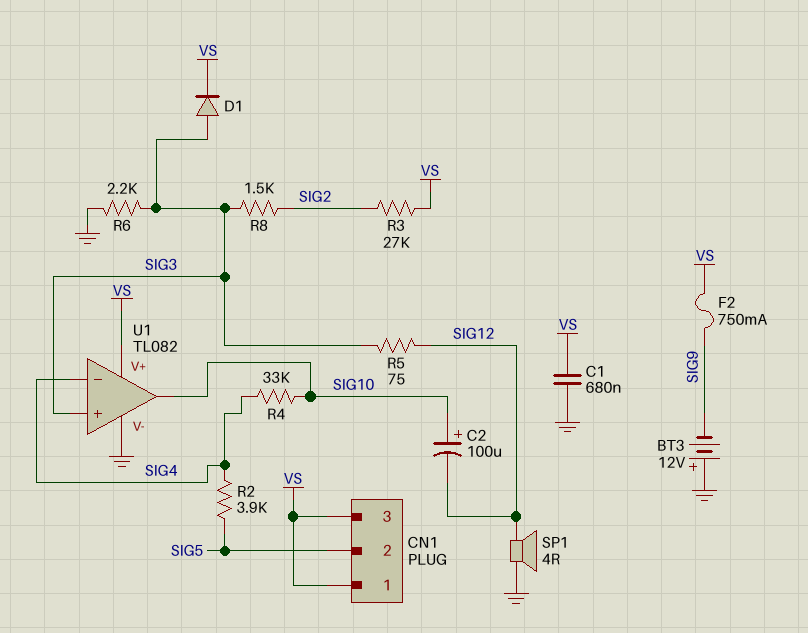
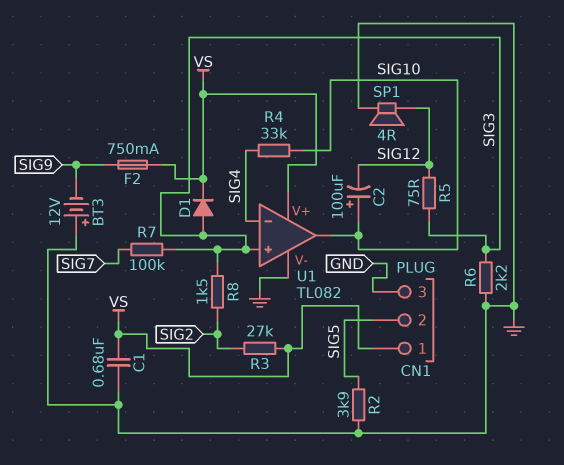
CN1 pin 3: VS -> GND
R2: 3.9k (SIG4, SIG5) -> 3.9k (GND, SIG5)
R7: none -> 100k (SIG3, SIG7)

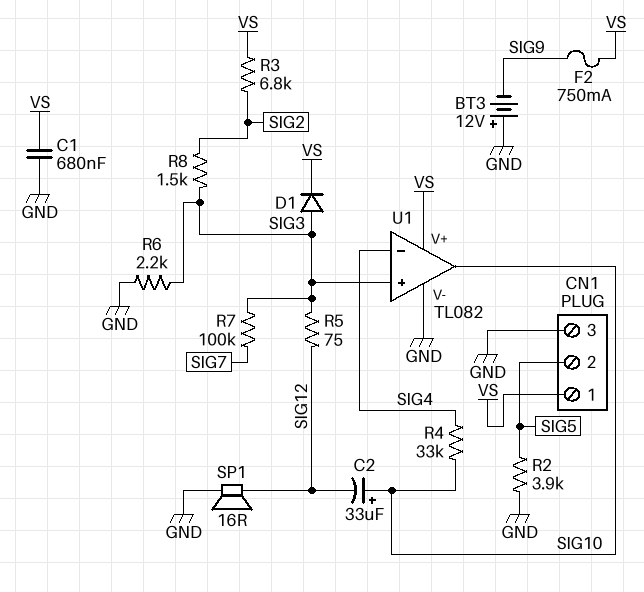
C2: 100uF (plus SIG10, minus SIG12) -> 33uF (plus SIG10, minus SIG12)
R3: 27k (SIG2, VS) -> 6.8k (SIG2, VS)
SP1: speaker 4R (GND, SIG12) -> speaker 16R (GND, SIG12)

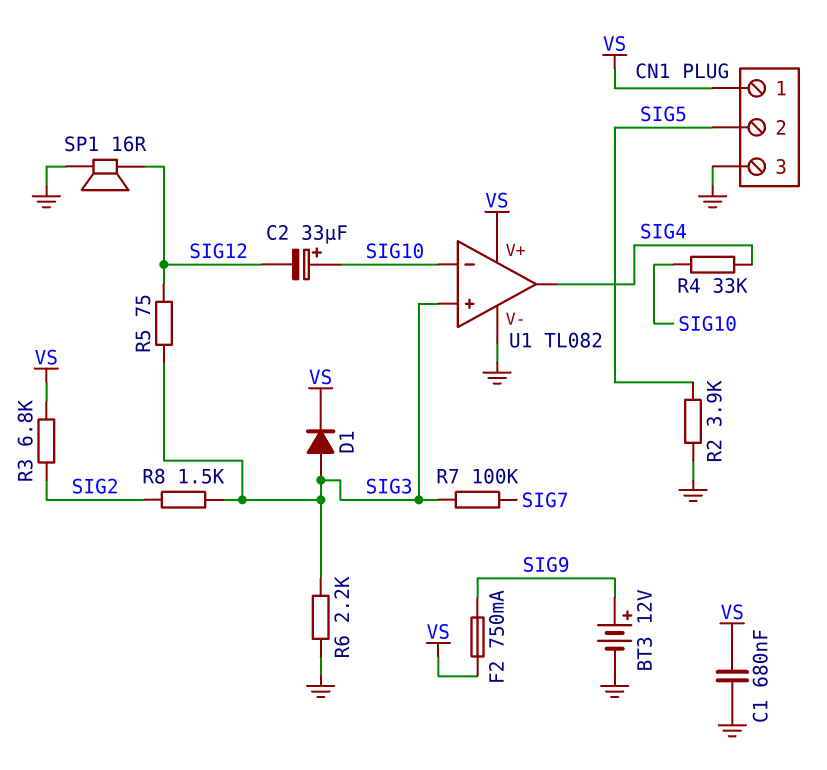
BT3: 12V (plus GND, minus SIG9) -> 12V (plus SIG9, minus GND)
U1 pin in-: SIG4 -> SIG10
U1 pin out: SIG10 -> SIG4

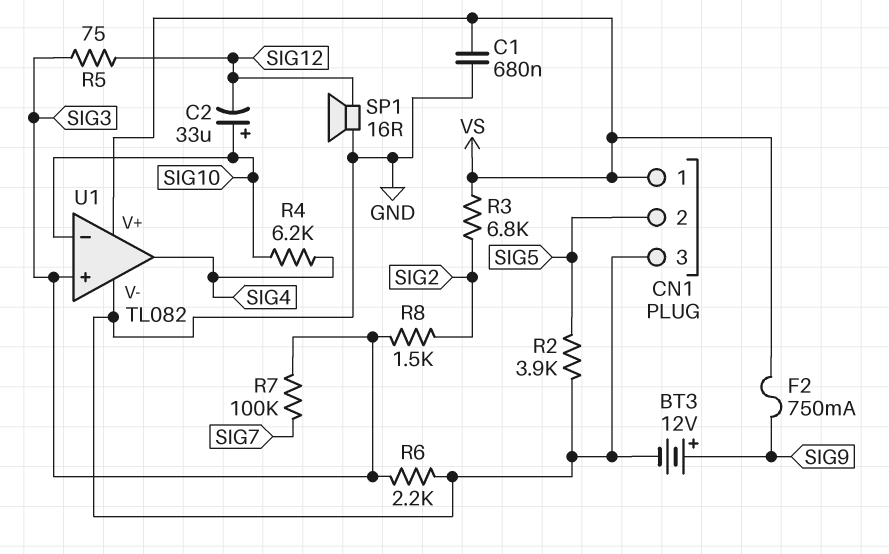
D1: diode (A SIG3, K VS) -> none
R4: 33k (SIG4, SIG10) -> 6.2k (SIG4, SIG10)

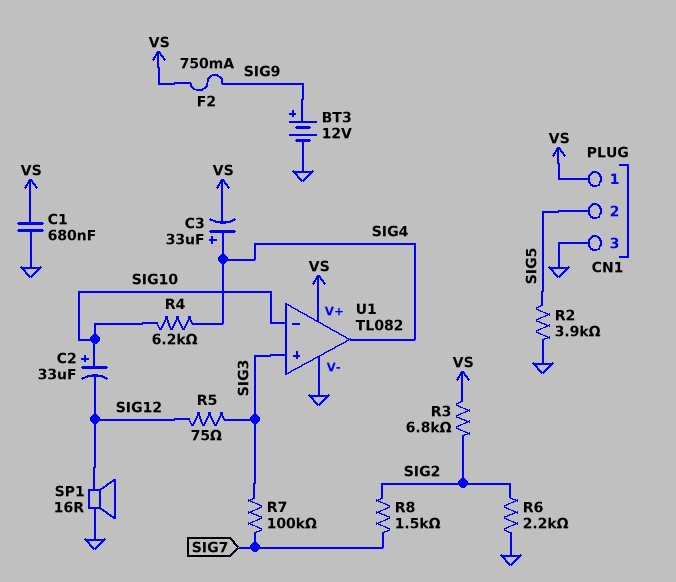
C3: none -> 33uF (plus SIG4, minus VS)
R6: 2.2k (GND, SIG3) -> 2.2k (GND, SIG2)
R8: 1.5k (SIG2, SIG3) -> 1.5k (SIG2, SIG7)

